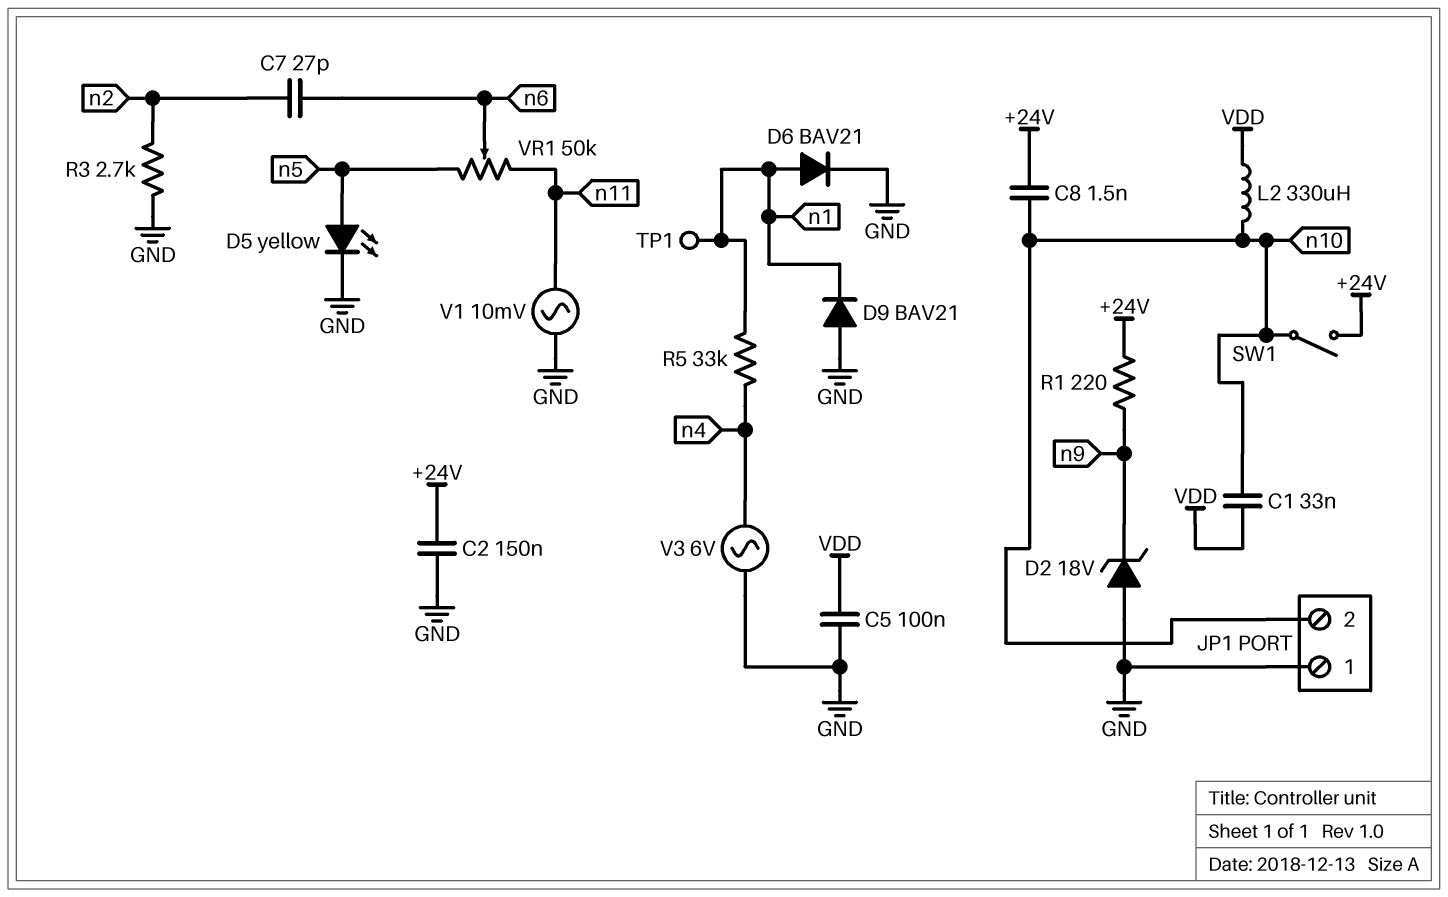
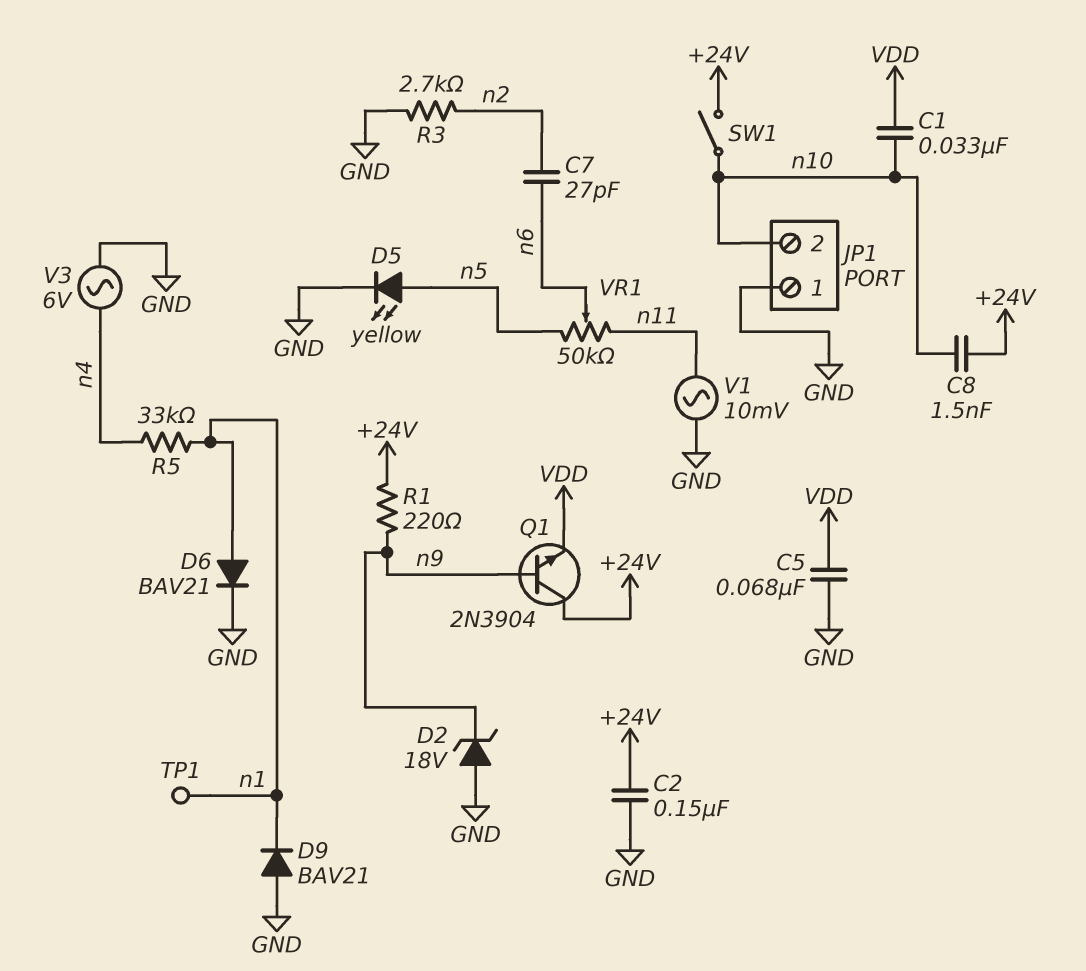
C5: 100nF (GND, VDD) -> 68nF (GND, VDD)
L2: 330uH (VDD, n10) -> none
Q1: none -> NPN 2N3904 (B n9, C +24V, E VDD)

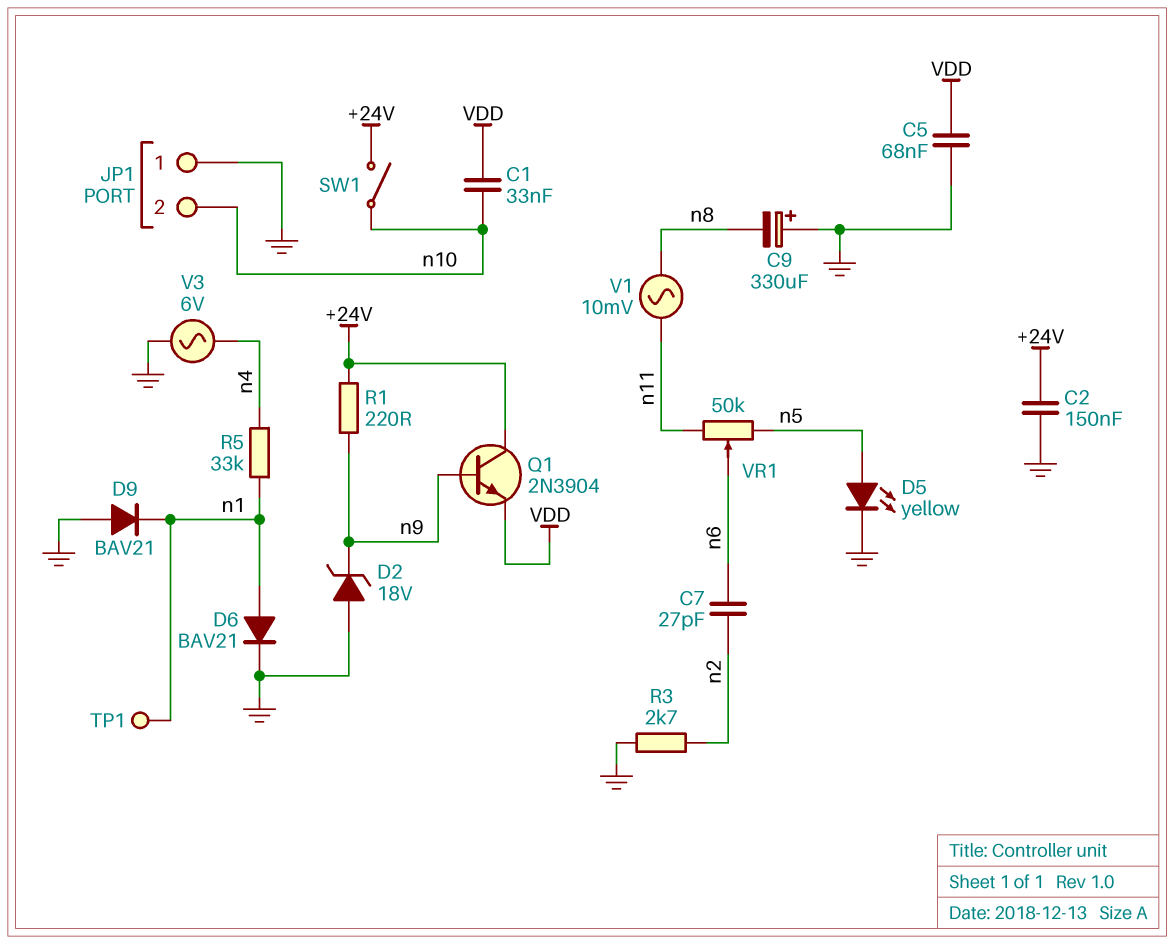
C8: 1.5nF (+24V, n10) -> none
C9: none -> 330uF (plus GND, minus n8)
V1: AC 10mV (GND, n11) -> AC 10mV (n8, n11)

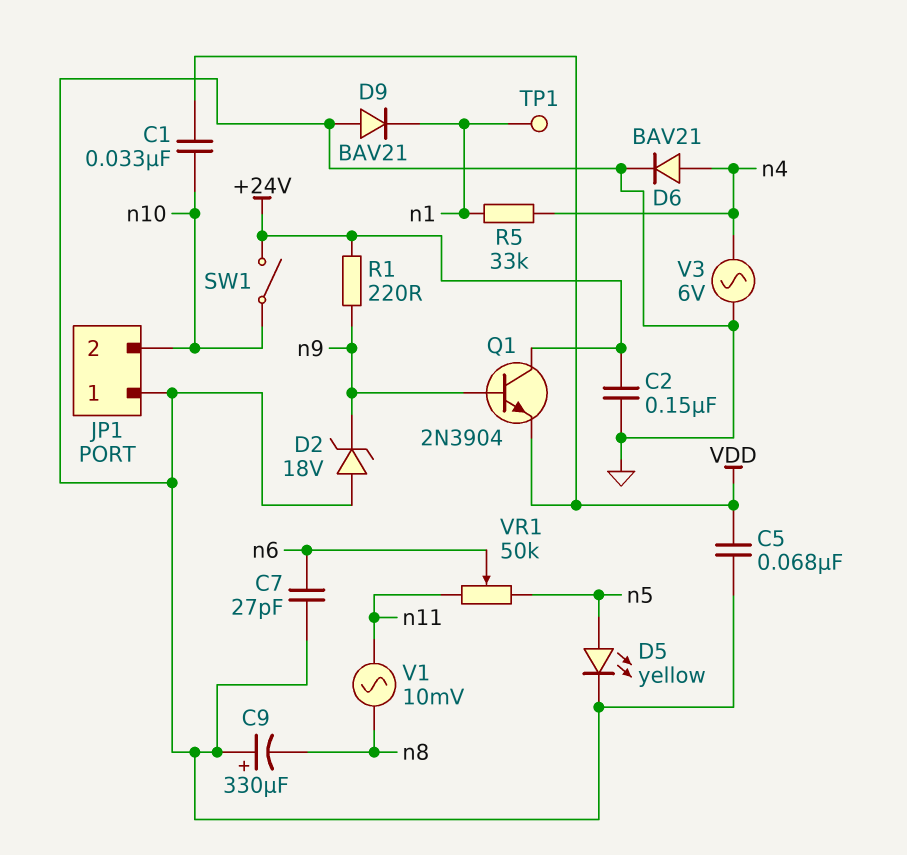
C7: 27pF (n2, n6) -> 27pF (GND, n6)
D6: diode BAV21 (A n1, K GND) -> diode BAV21 (A n4, K GND)
R3: 2.7k (GND, n2) -> none

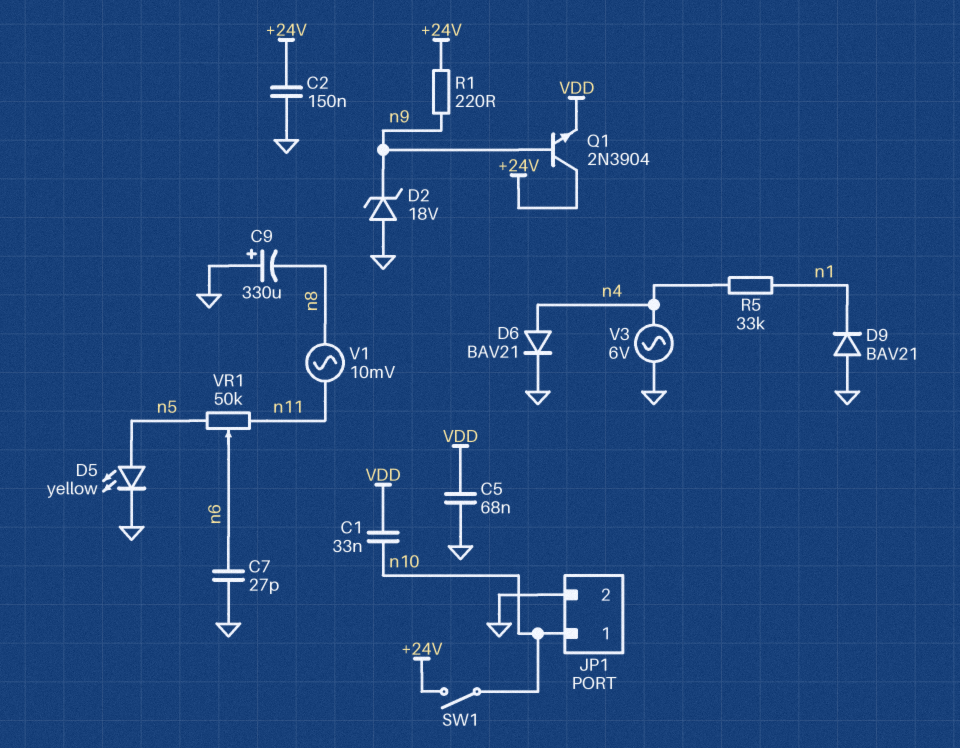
JP1 pin 1: GND -> n10
JP1 pin 2: n10 -> GND
TP1: test point (n1) -> none

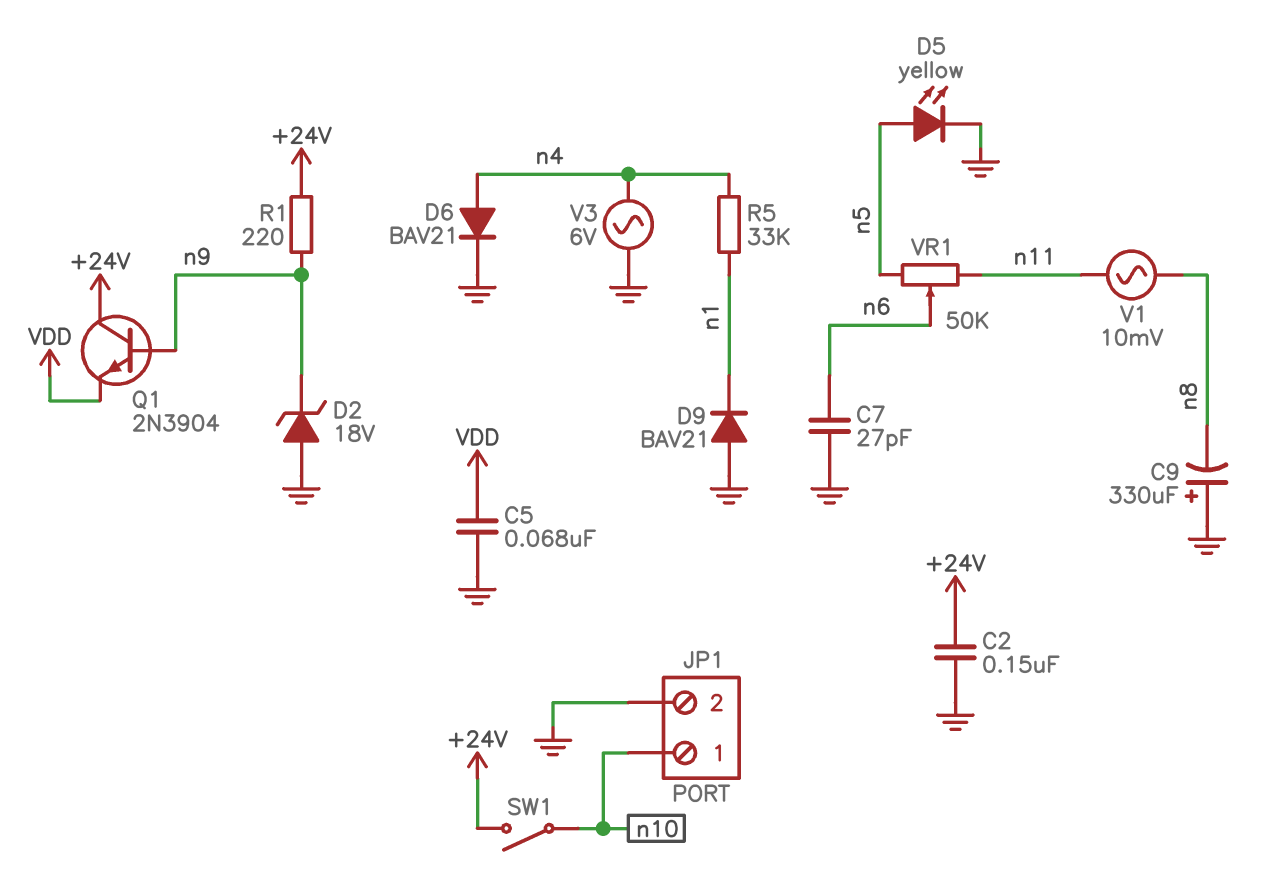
C1: 33nF (VDD, n10) -> none

